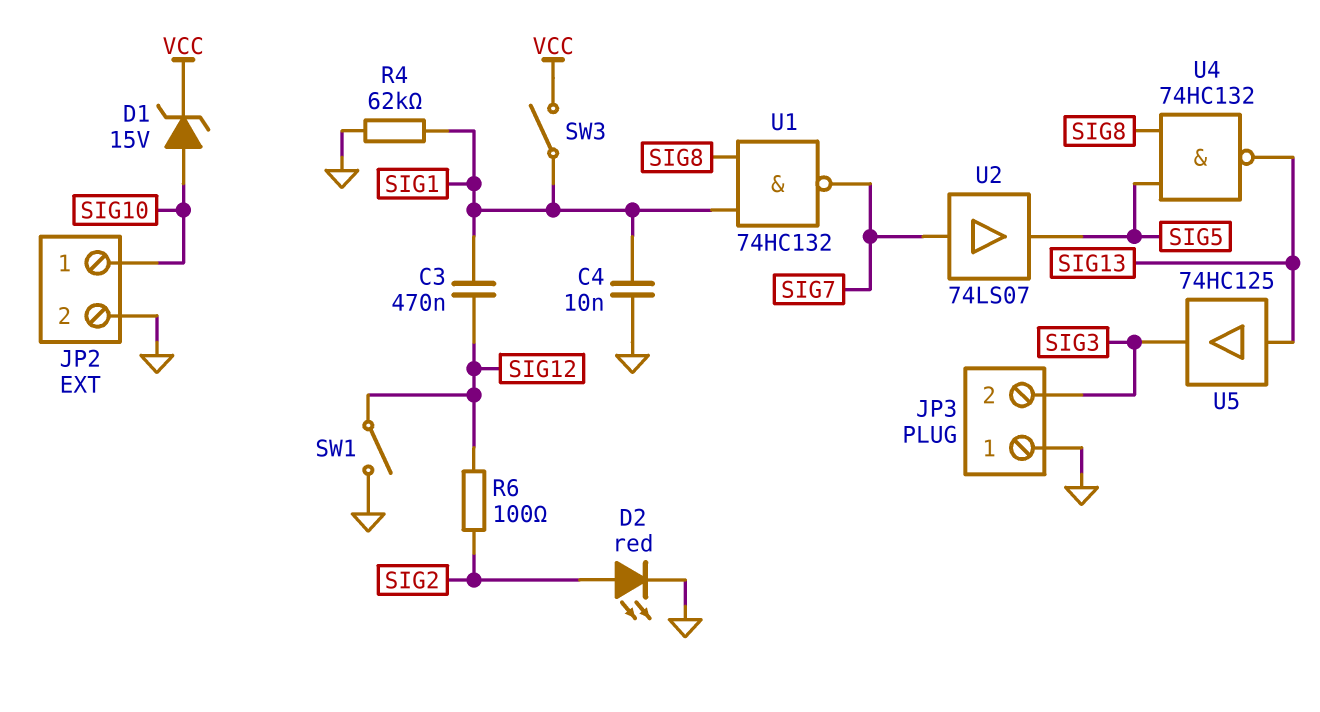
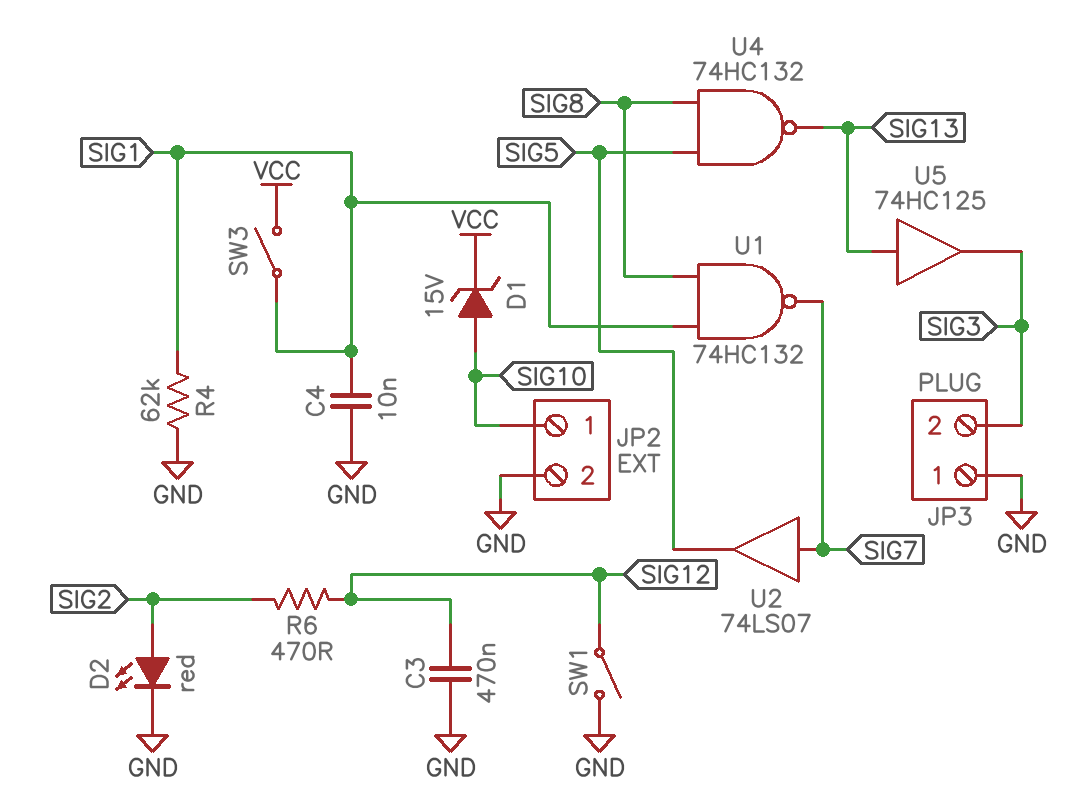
C3: 470nF (SIG1, SIG12) -> 470nF (GND, SIG12)
R6: 100 (SIG2, SIG12) -> 470 (SIG2, SIG12)

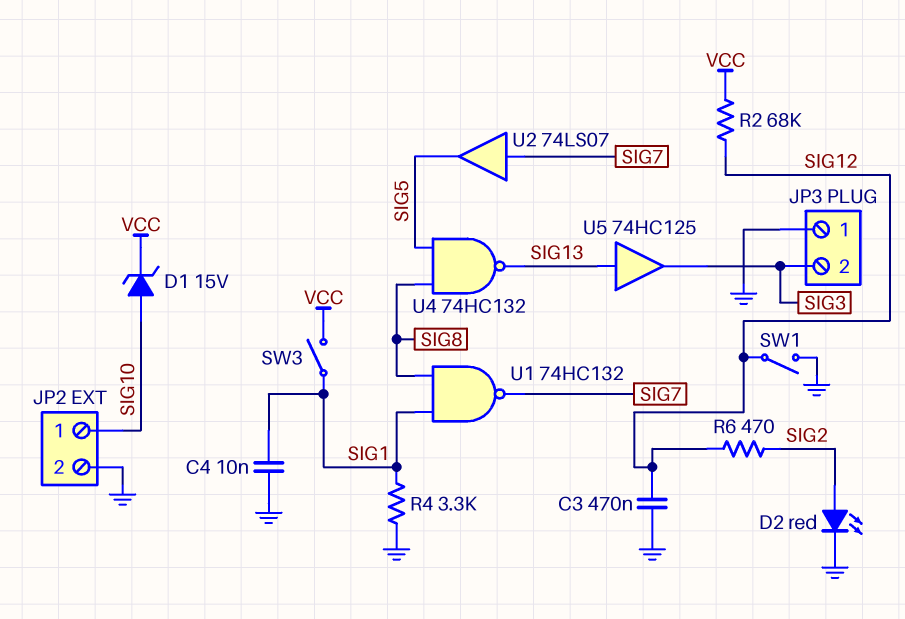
R2: none -> 68k (SIG12, VCC)
R4: 62k (GND, SIG1) -> 3.3k (GND, SIG1)

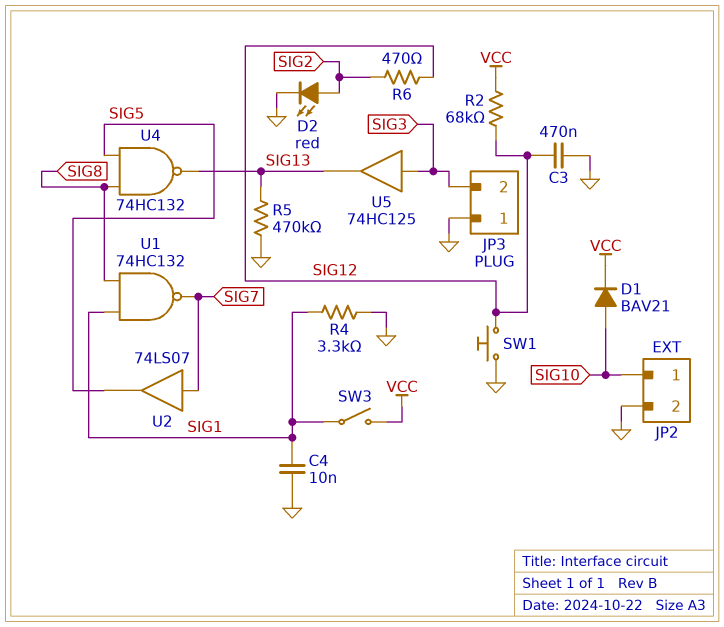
D1: zener 15V (A SIG10, K VCC) -> diode BAV21 (A SIG10, K VCC)
R5: none -> 470k (GND, SIG13)
SW1: switch (GND, SIG12) -> button (GND, SIG12)
U5: buffer 74HC125 (in SIG13, out SIG3) -> buffer 74HC125 (in SIG3, out SIG13)

